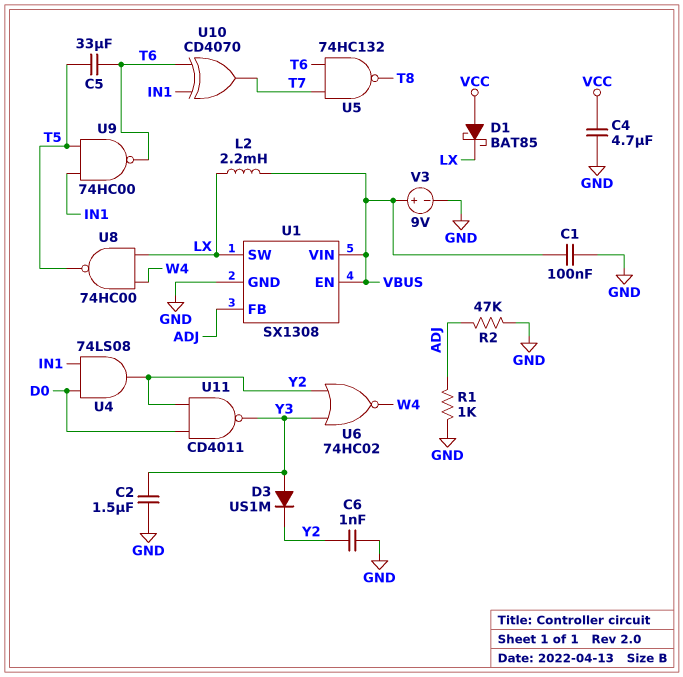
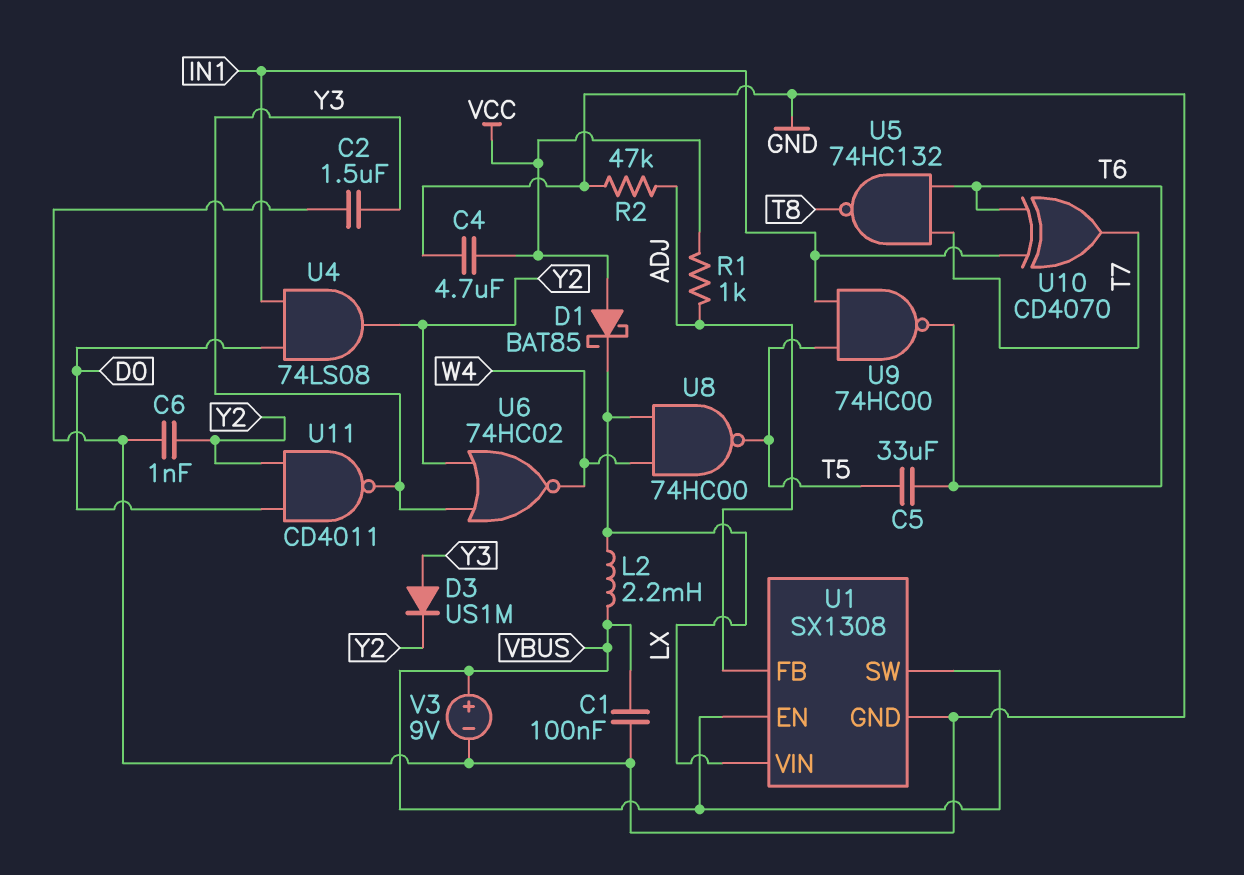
R1: 1k (ADJ, GND) -> 1k (ADJ, VCC)
U1 pin SW: LX -> VBUS
U1 pin VIN: VBUS -> LX

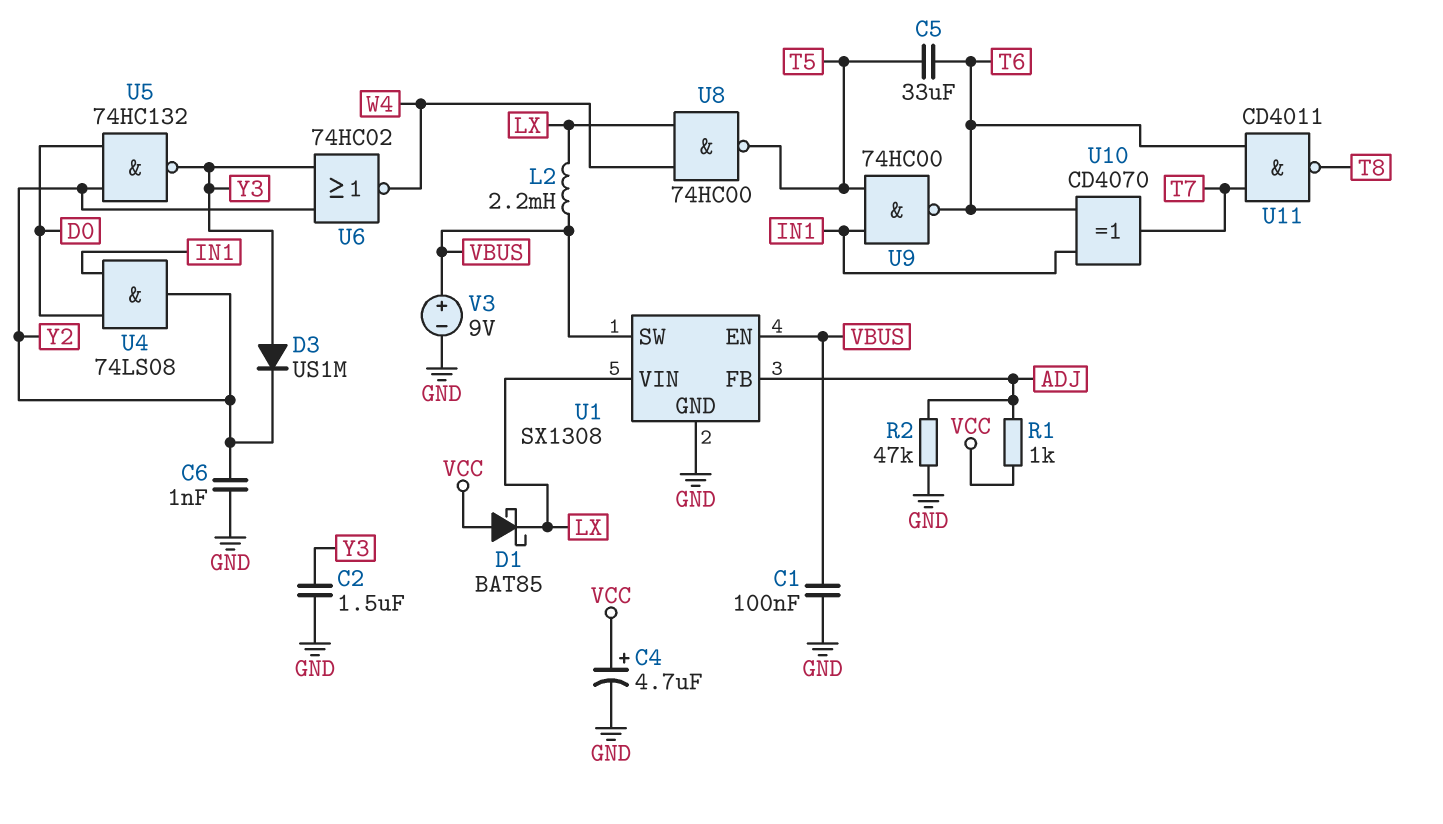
C4: 4.7uF (GND, VCC) -> 4.7uF (plus VCC, minus GND)
U5: NAND 74HC132 (in T6, in T7, out T8) -> NAND 74HC132 (in D0, in Y2, out Y3)
U11: NAND CD4011 (in D0, in Y2, out Y3) -> NAND CD4011 (in T6, in T7, out T8)

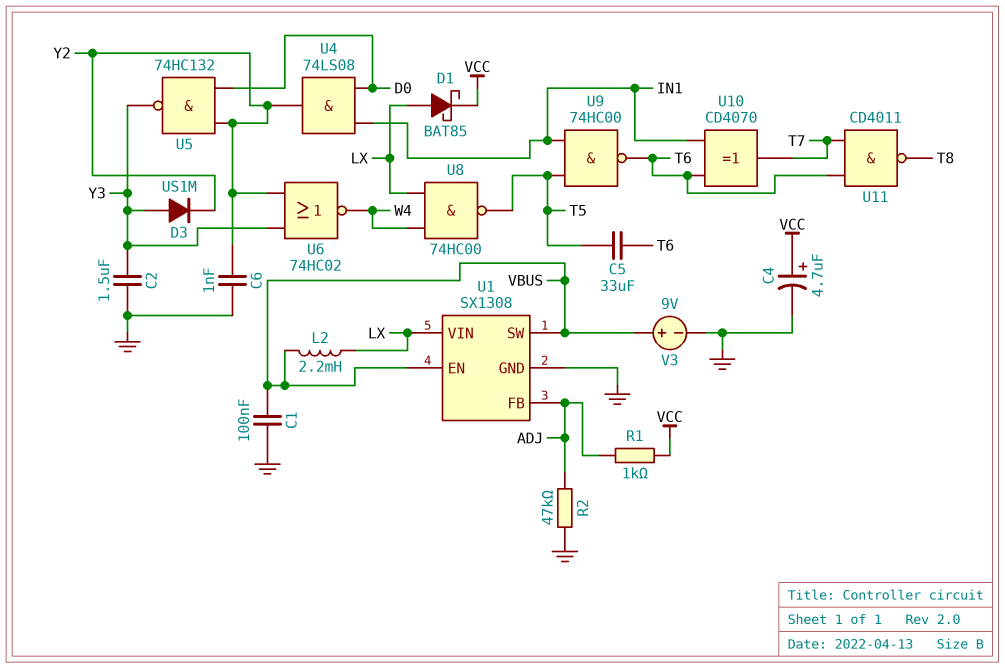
D1: schottky BAT85 (A VCC, K LX) -> schottky BAT85 (A LX, K VCC)

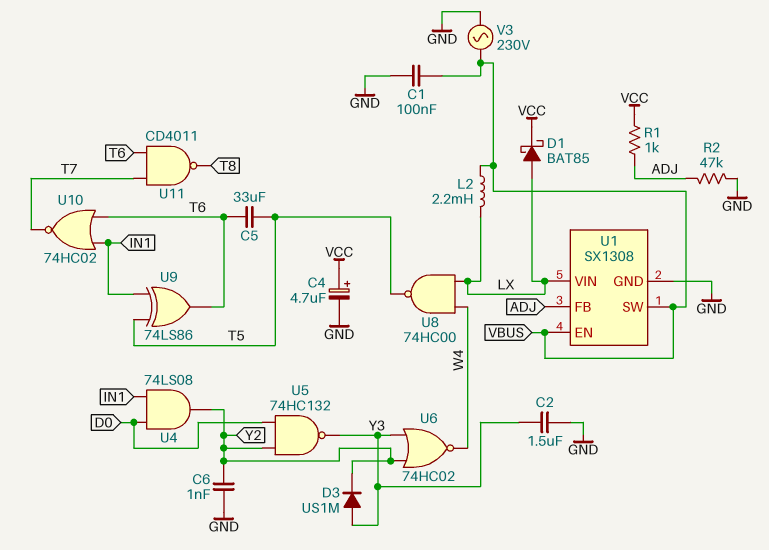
U9: NAND 74HC00 (in IN1, in T5, out T6) -> XOR 74LS86 (in IN1, in T5, out T6)
U10: XOR CD4070 (in IN1, in T6, out T7) -> NOR 74HC02 (in IN1, in T6, out T7)
V3: 9V (plus VBUS, minus GND) -> AC 230V (GND, VBUS)

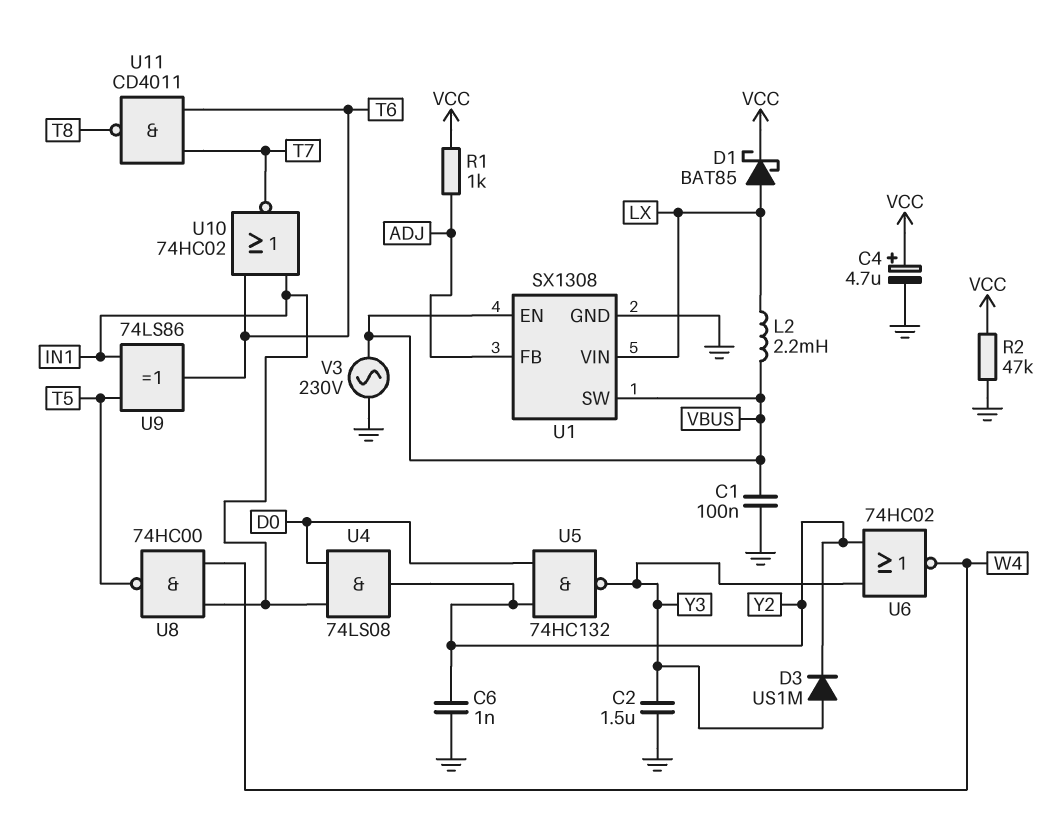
C5: 33uF (T5, T6) -> none
R2: 47k (ADJ, GND) -> 47k (GND, VCC)
U8: NAND 74HC00 (in LX, in W4, out T5) -> NAND 74HC00 (in IN1, in W4, out T5)

